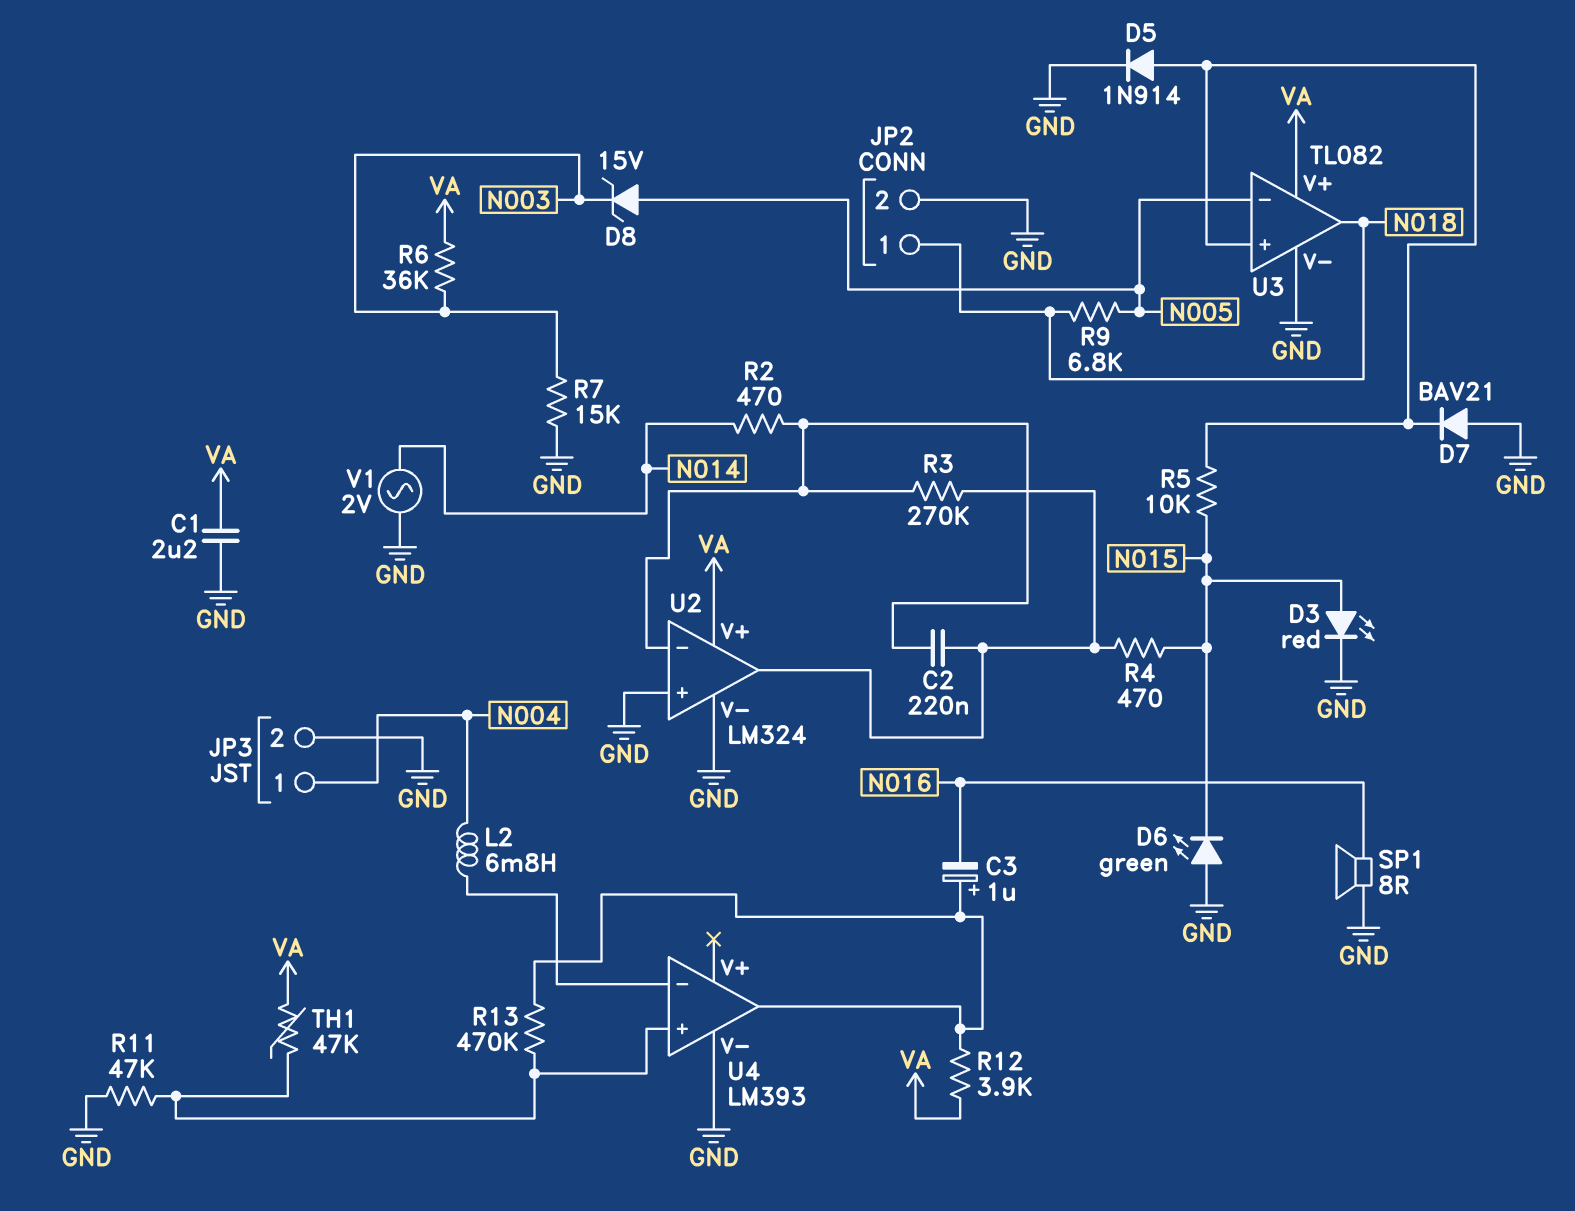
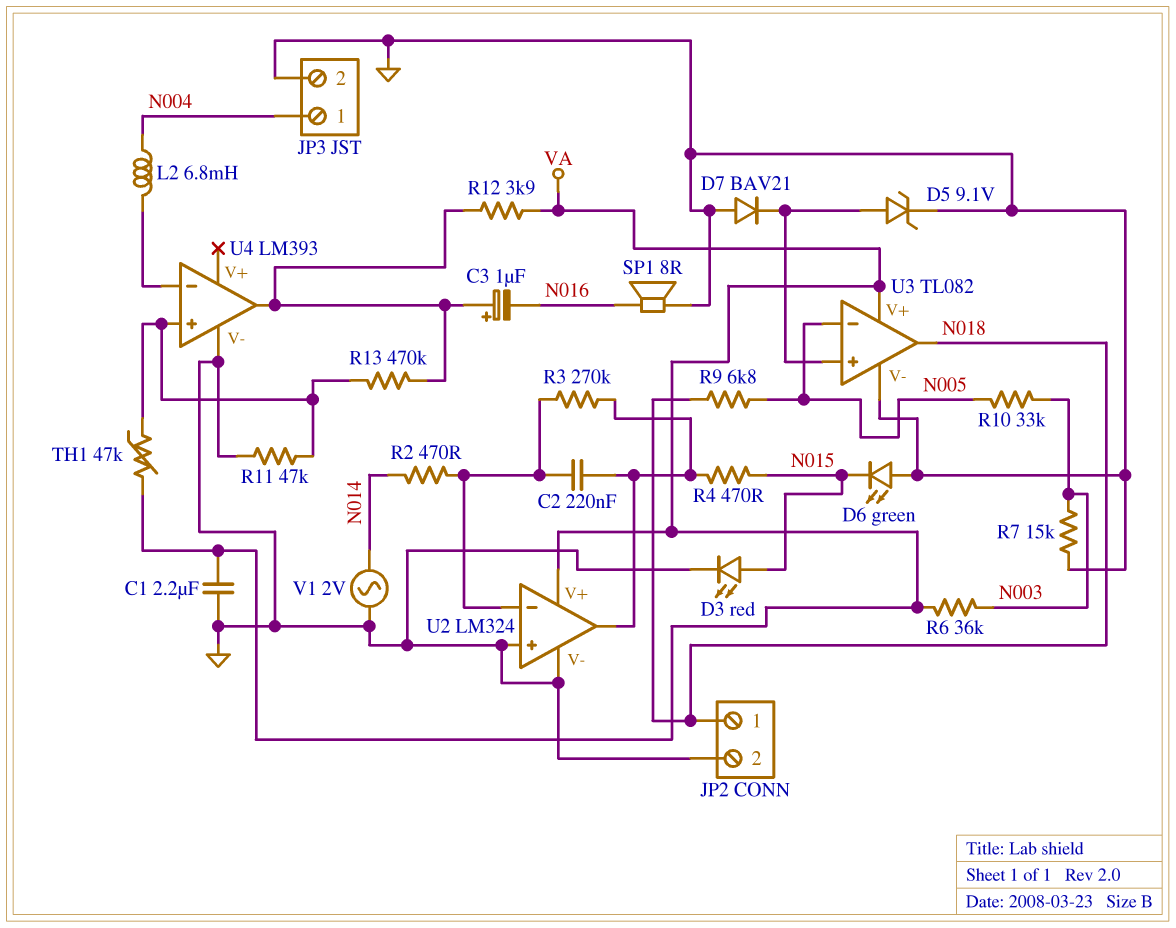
D5: diode 1N914 (A U3/in+, K GND) -> zener 9.1V (A U3/in+, K GND)
D8: zener 15V (A N005, K N003) -> none
R5: 10k (N015, U3/in+) -> none
R10: none -> 33k (N003, N005)

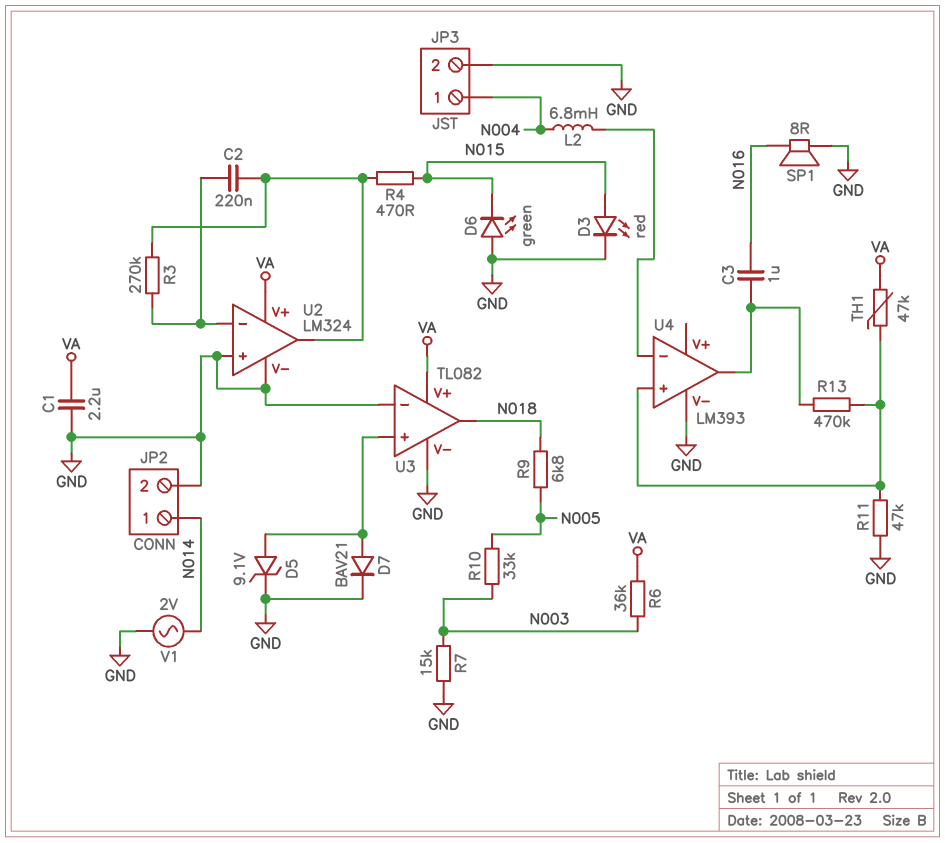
C3: 1uF (plus U4/out, minus N016) -> 1uF (N016, U4/out)
D7: diode BAV21 (A GND, K U3/in+) -> diode BAV21 (A U3/in+, K GND)
JP2 pin 1: N018 -> N014
R2: 470 (N014, U2/in-) -> none
R12: 3.9k (U4/out, VA) -> none
U3 pin in-: N005 -> GND

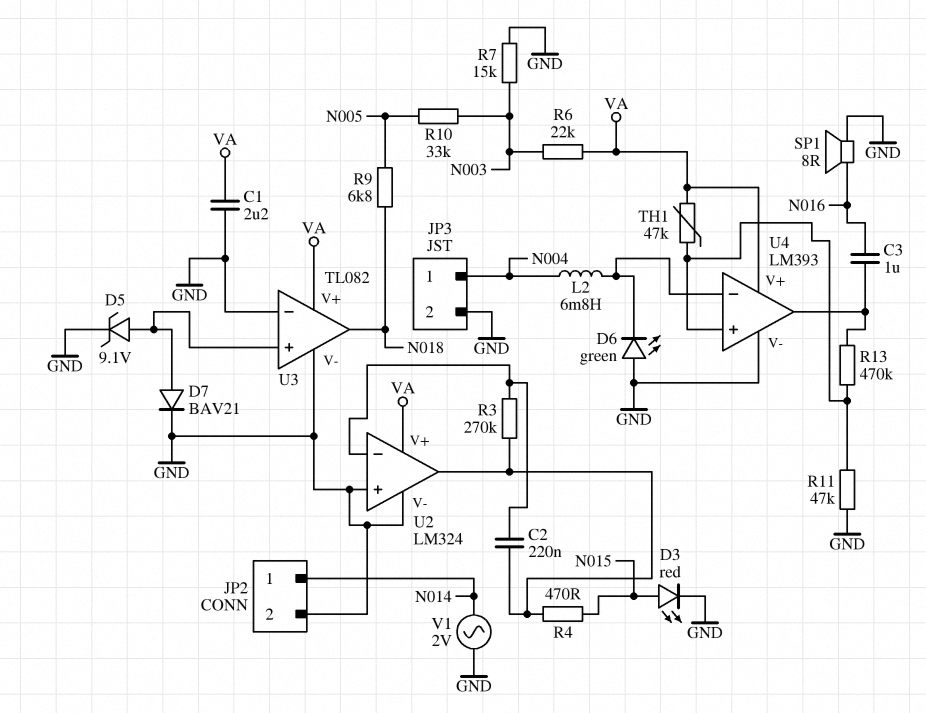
D6: LED green (A GND, K N015) -> LED green (A GND, K U4/in-)
R6: 36k (N003, VA) -> 22k (N003, VA)
U4 pin V+: none -> VA

